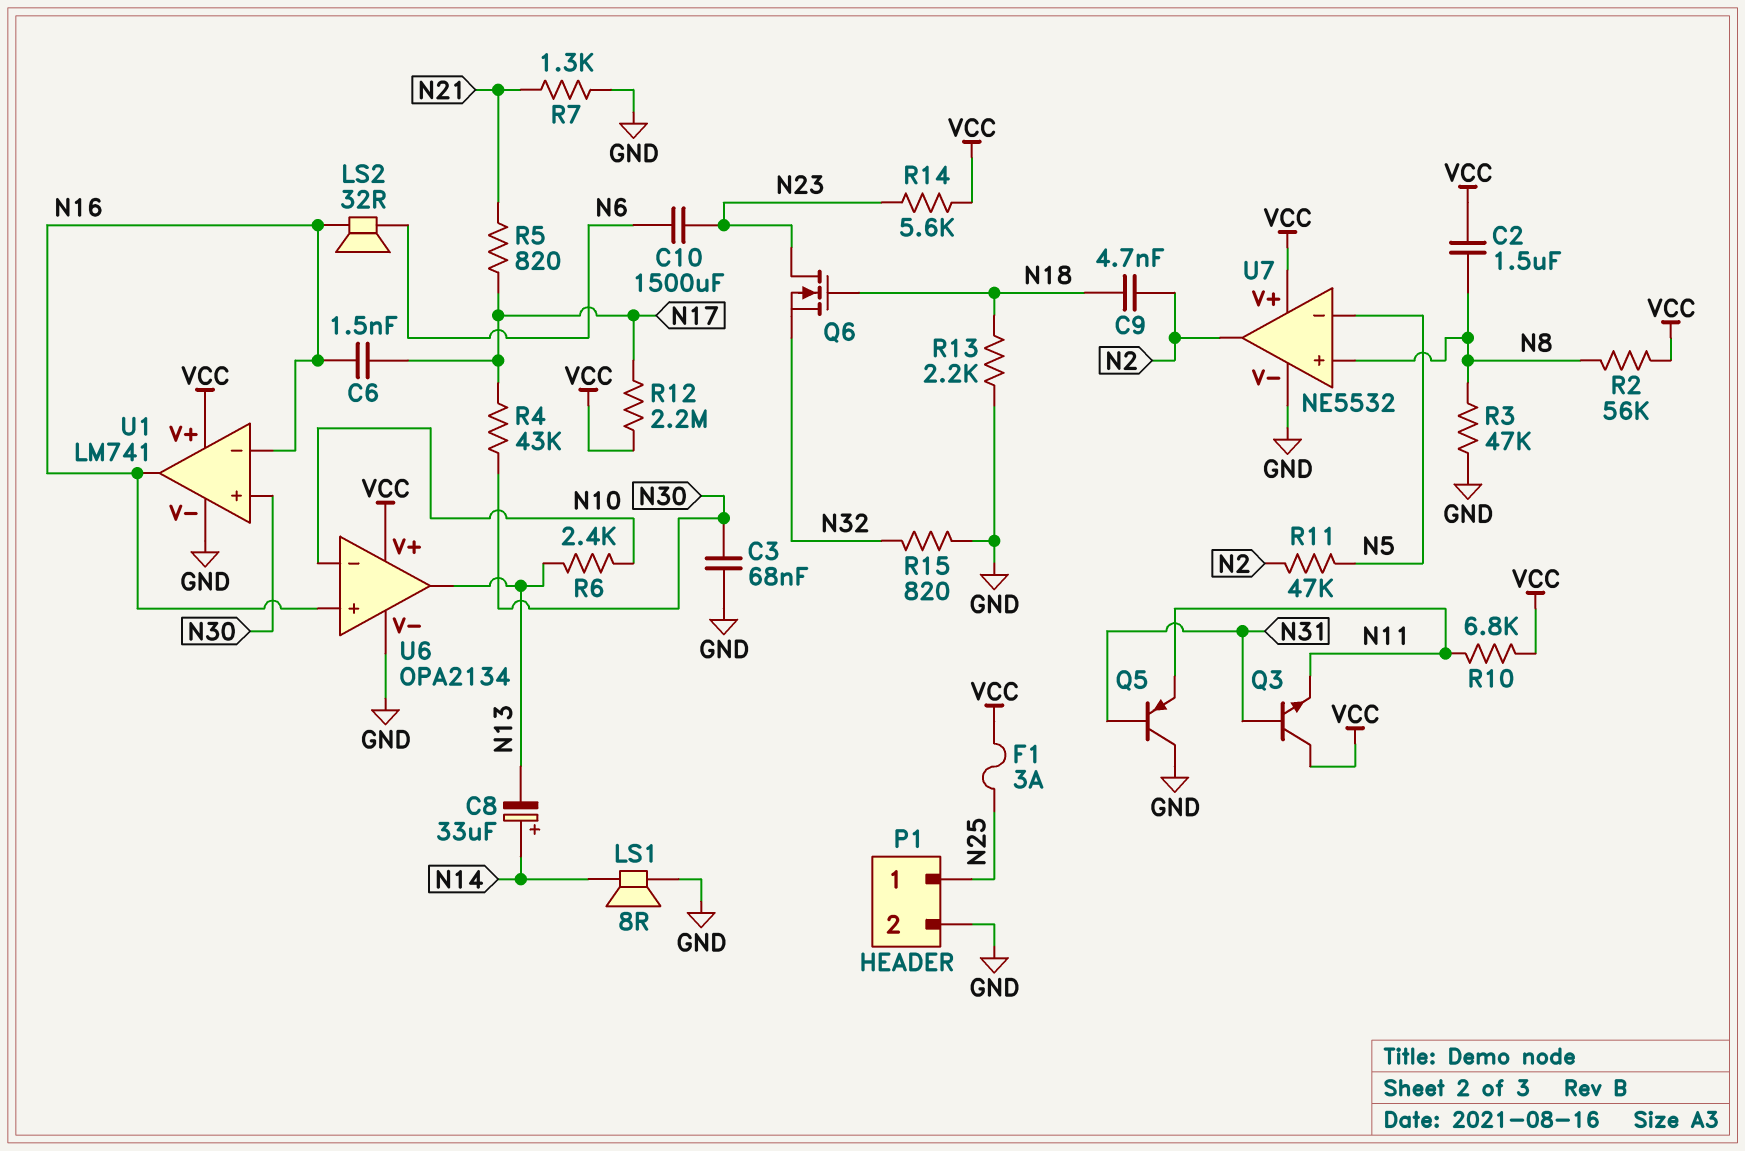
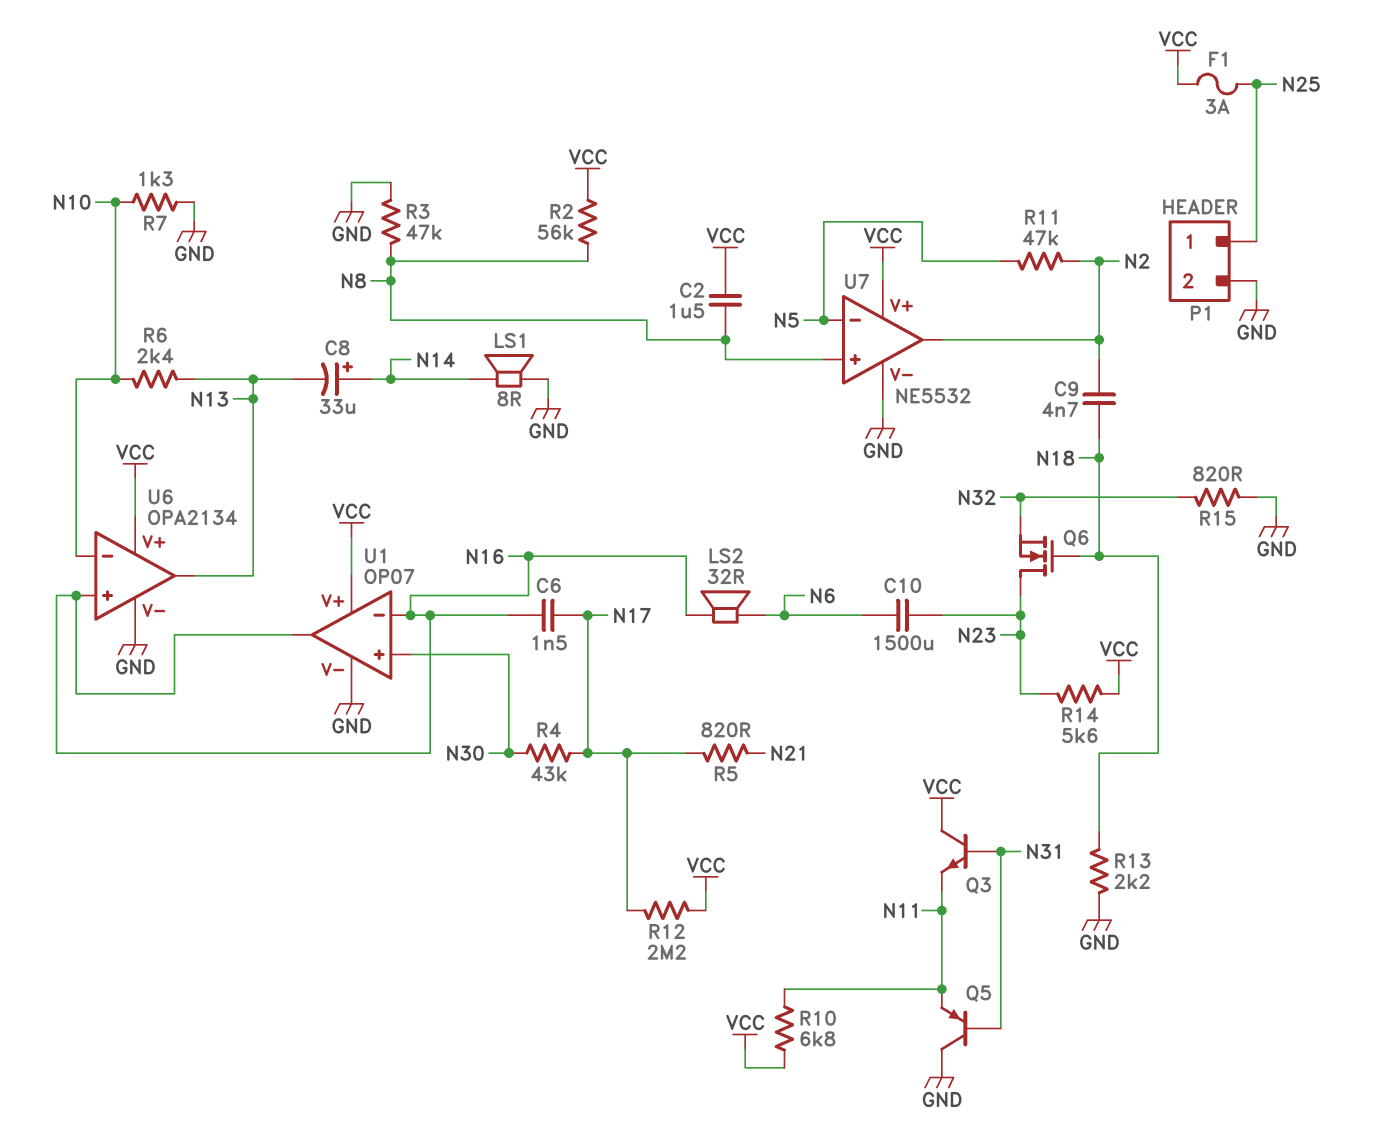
C3: 68nF (GND, N30) -> none
R7: 1.3k (GND, N21) -> 1.3k (GND, N10)
U1: LM741 -> OP07

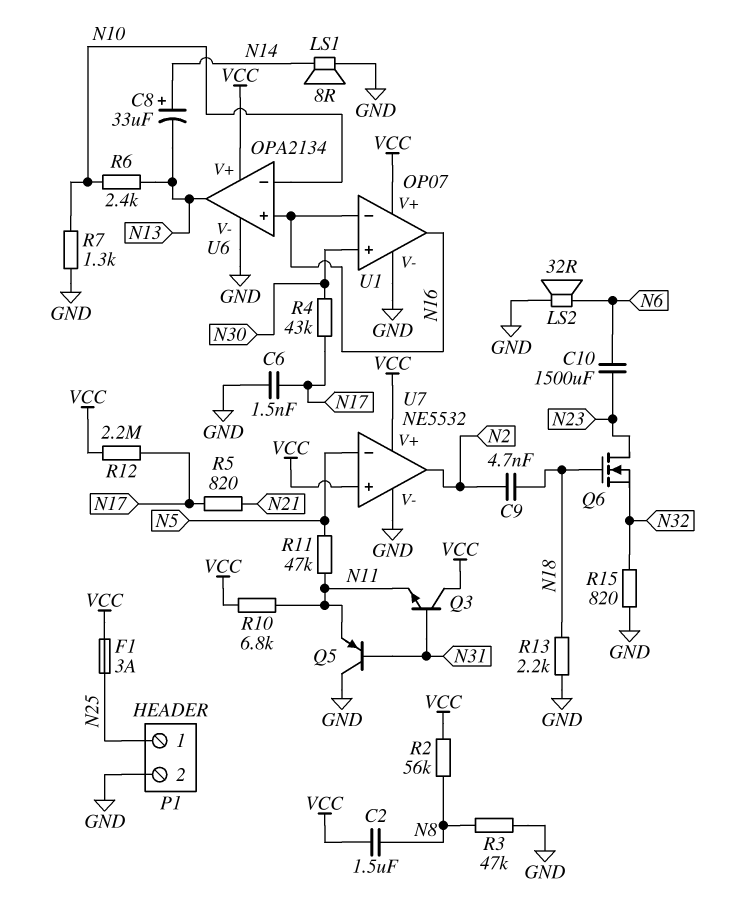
C6: 1.5nF (N16, N17) -> 1.5nF (GND, N17)
LS2: speaker 32R (N6, N16) -> speaker 32R (GND, N6)
R11: 47k (N2, N5) -> 47k (N5, N11)
R14: 5.6k (N23, VCC) -> none
U7 pin in+: N8 -> VCC

